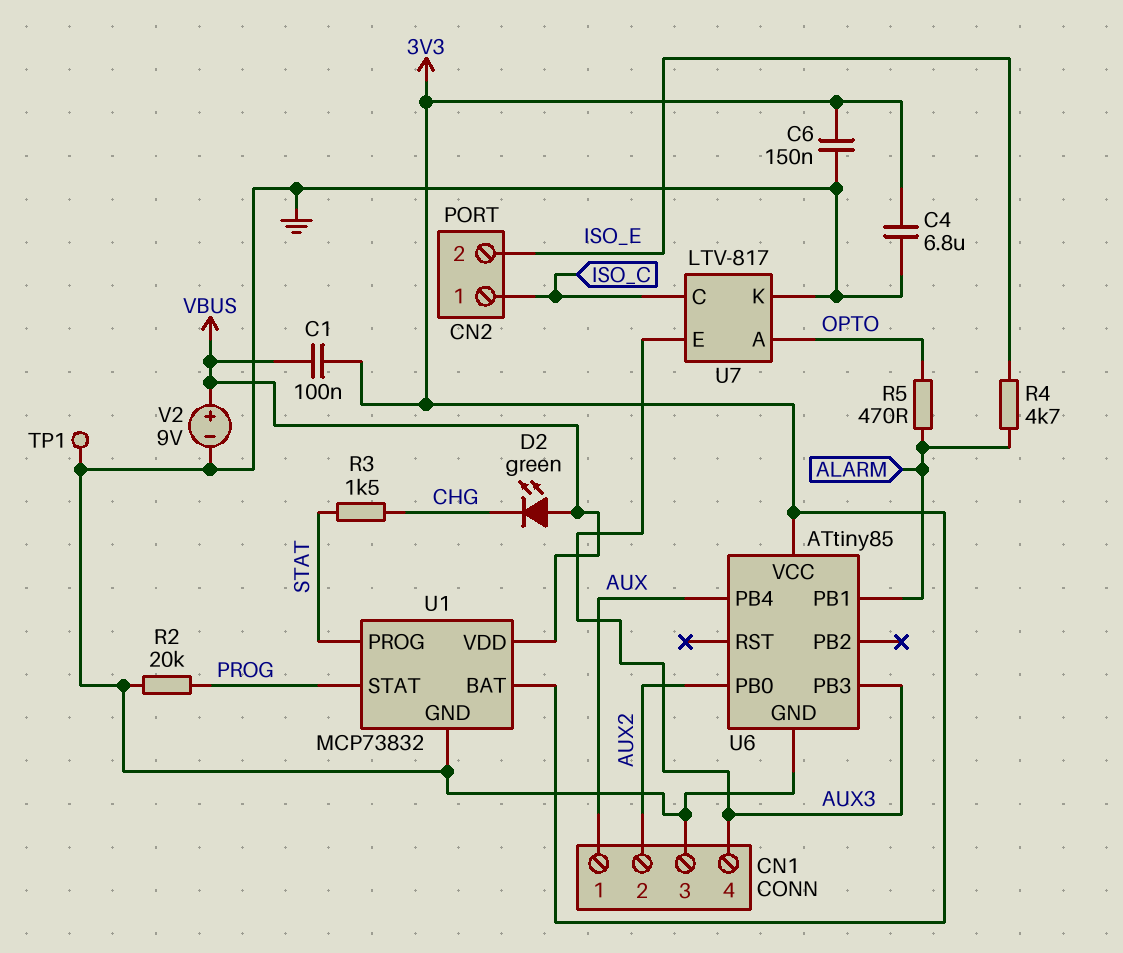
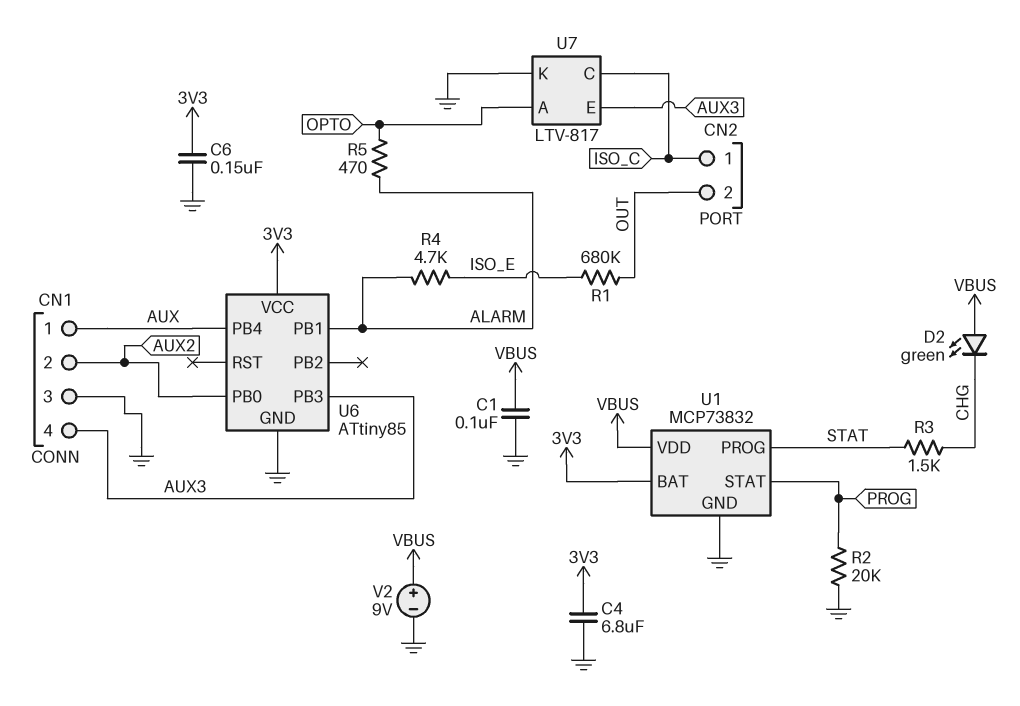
C1: 100nF (3V3, VBUS) -> 100nF (GND, VBUS)
CN2 pin 2: ISO_E -> OUT
R1: none -> 680k (ISO_E, OUT)
TP1: test point (GND) -> none

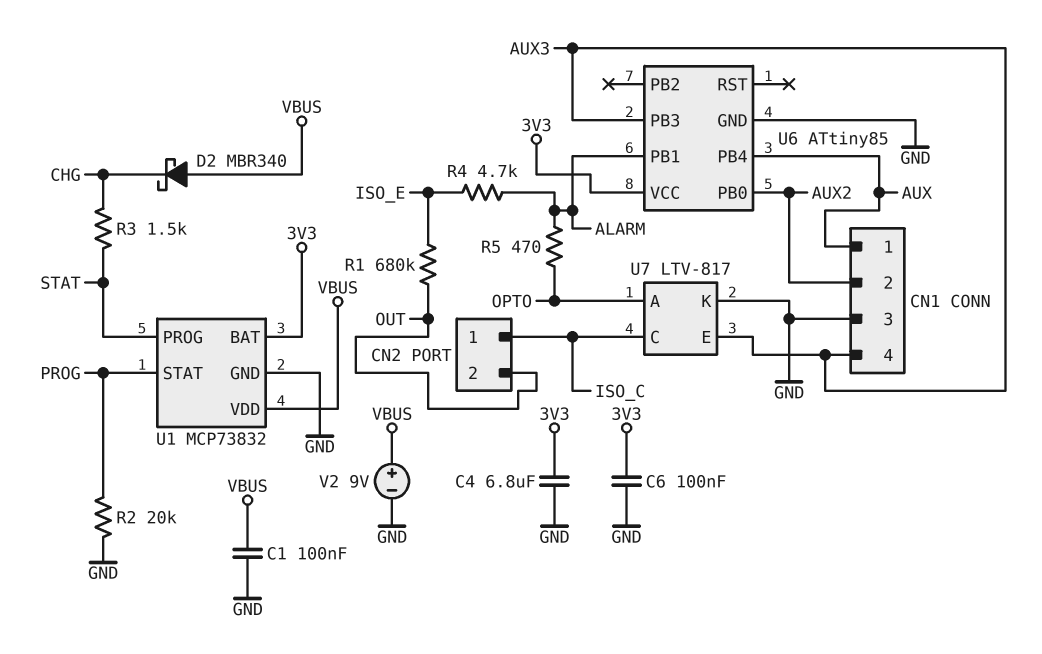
C6: 150nF (3V3, GND) -> 100nF (3V3, GND)
D2: LED green (A VBUS, K CHG) -> schottky MBR340 (A VBUS, K CHG)

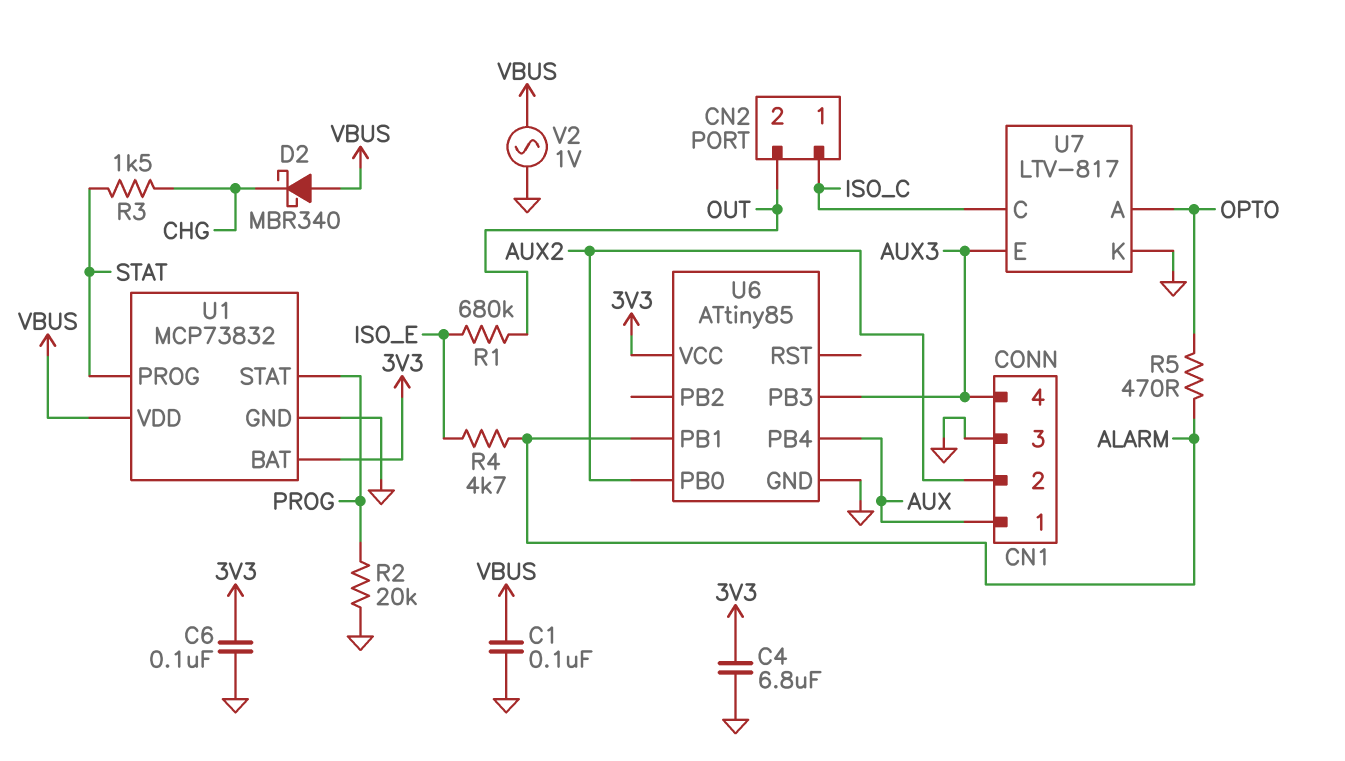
V2: 9V (plus VBUS, minus GND) -> AC 1V (GND, VBUS)

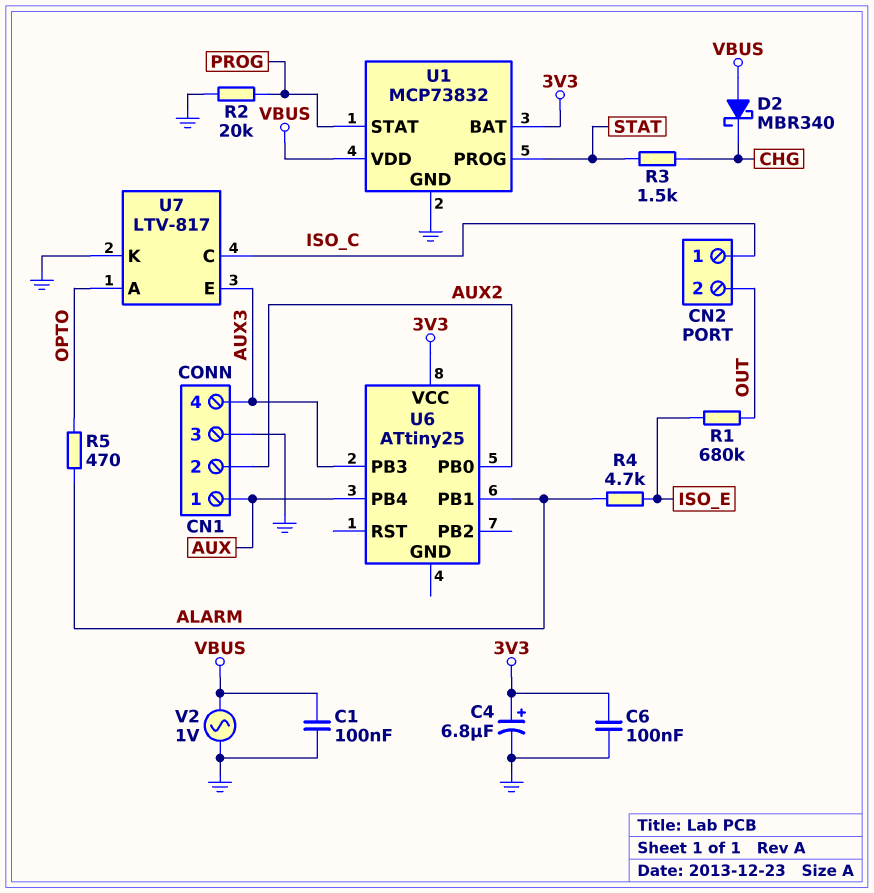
C4: 6.8uF (3V3, GND) -> 6.8uF (plus 3V3, minus GND)
U6: ATtiny85 -> ATtiny25
U6 pin GND: GND -> none

